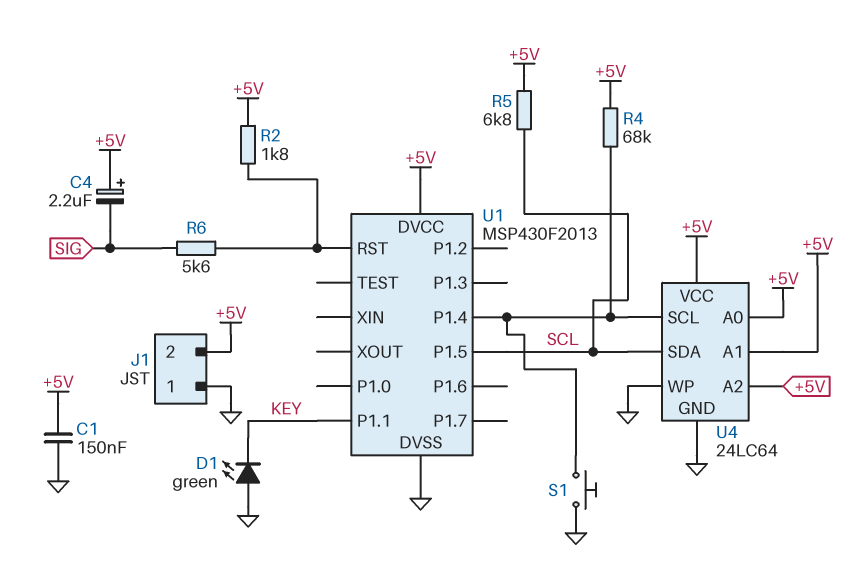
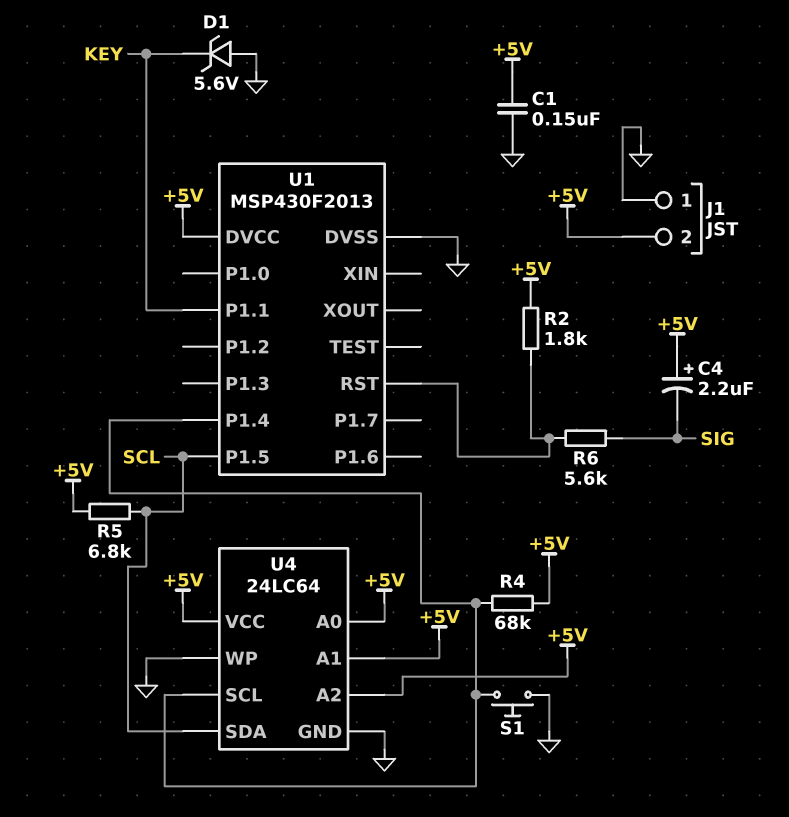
D1: LED green (A GND, K KEY) -> zener 5.6V (A GND, K KEY)

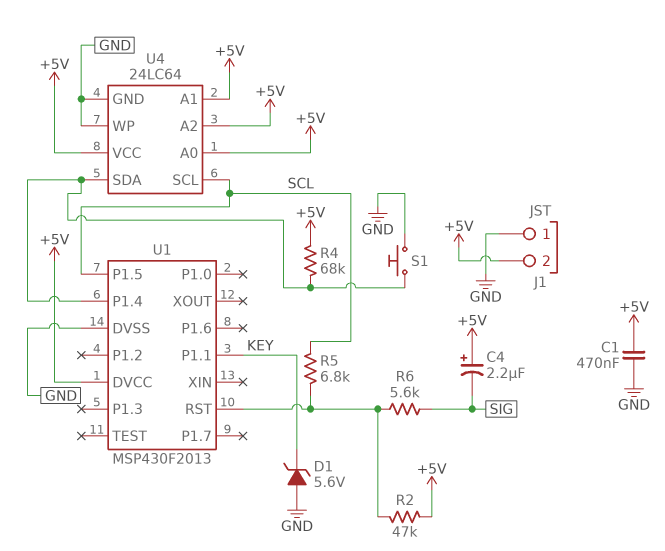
C1: 150nF (+5V, GND) -> 470nF (+5V, GND)
R2: 1.8k (+5V, U1/RST) -> 47k (+5V, U1/RST)
R5: 6.8k (+5V, SCL) -> 6.8k (SCL, U1/RST)
U4 pin SCL: U1/P1.4 -> SCL
U4 pin SDA: SCL -> U1/P1.4

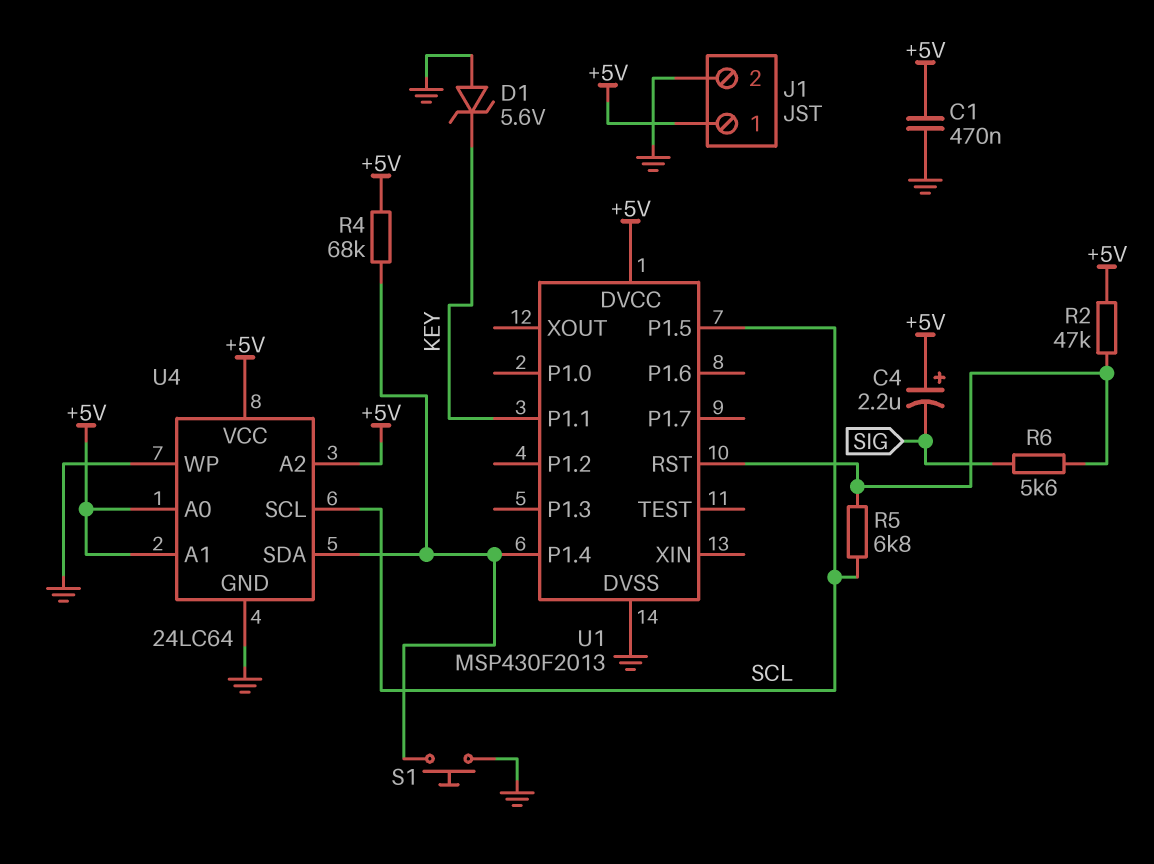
J1 pin 1: GND -> +5V
J1 pin 2: +5V -> GND

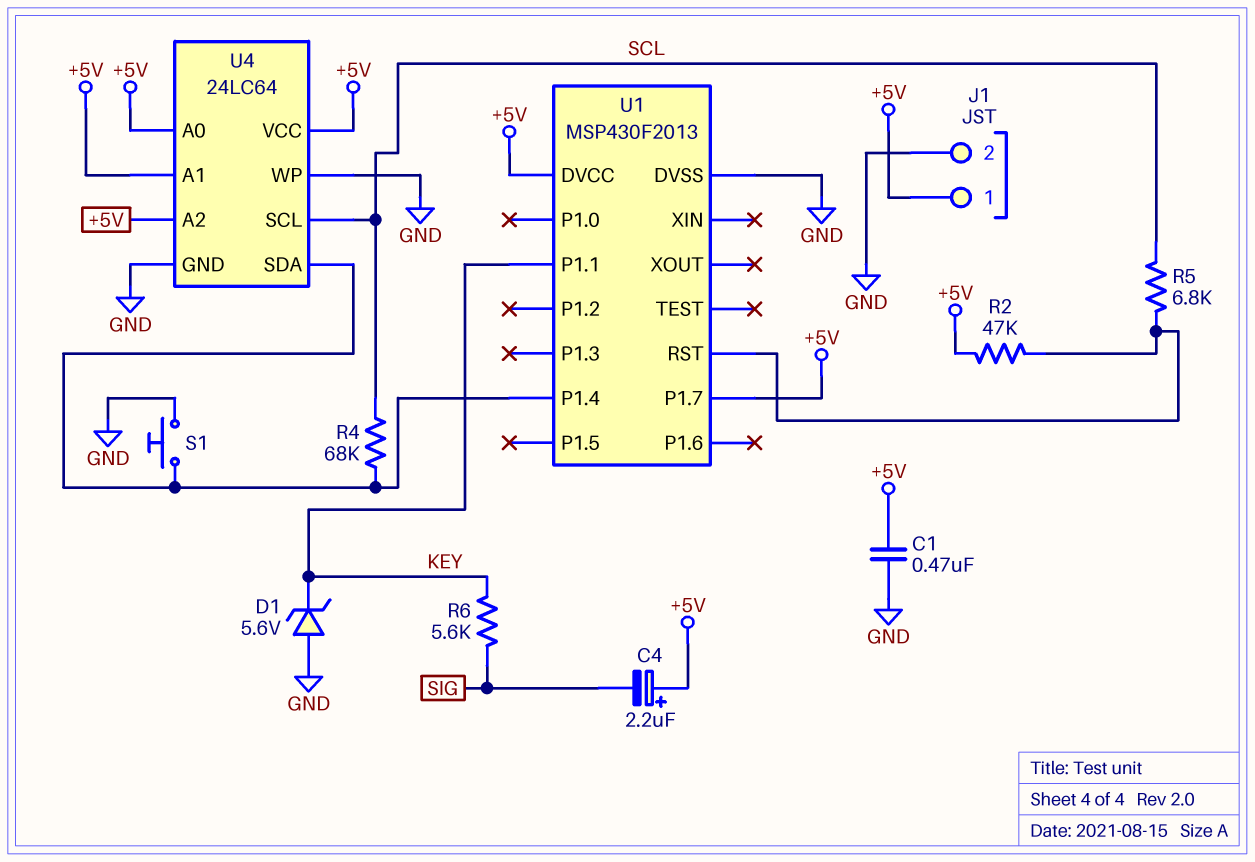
R4: 68k (+5V, U1/P1.4) -> 68k (SCL, U1/P1.4)
R6: 5.6k (SIG, U1/RST) -> 5.6k (KEY, SIG)
U1 pin P1.5: SCL -> none
U1 pin P1.7: none -> +5V

